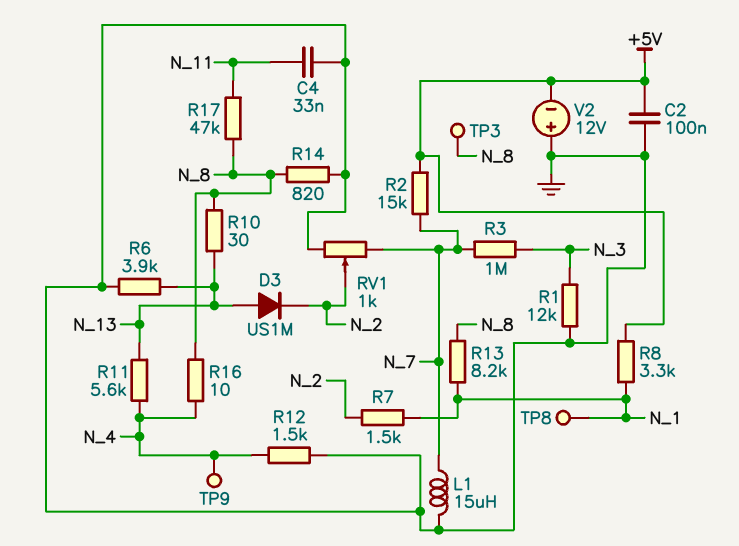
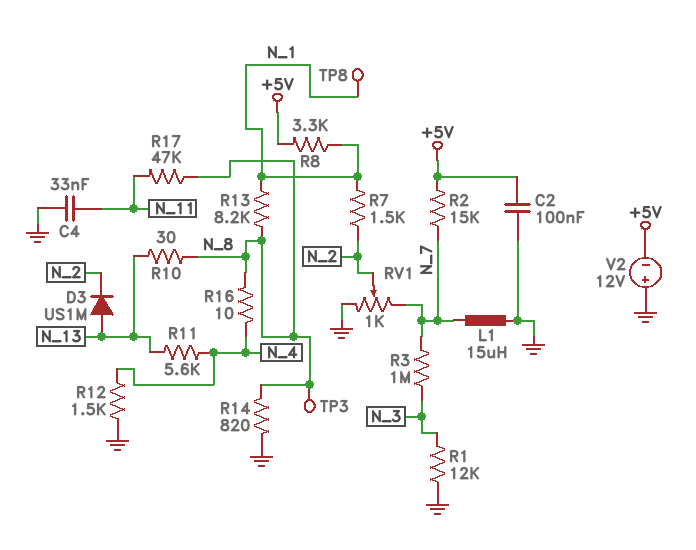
R6: 3.9k (GND, N_13) -> none
TP9: test point (N_4) -> none

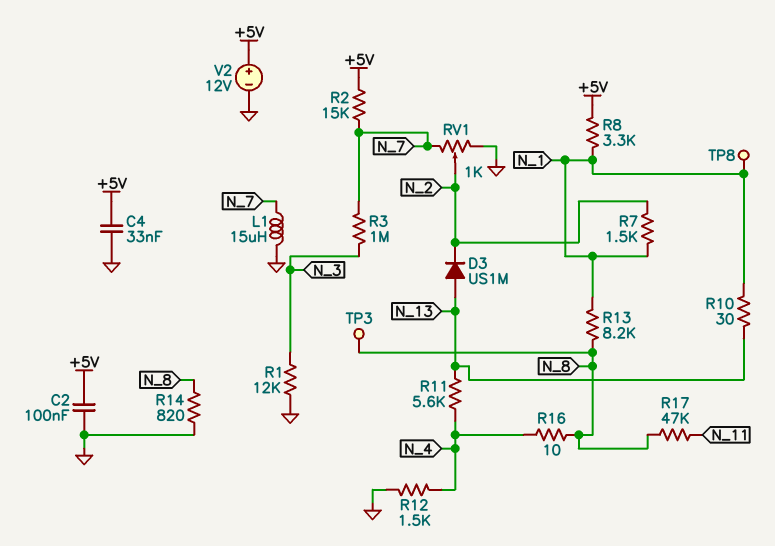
C4: 33nF (GND, N_11) -> 33nF (+5V, GND)
R10: 30 (N_8, N_13) -> 30 (N_1, N_13)
V2: 12V (plus GND, minus +5V) -> 12V (plus +5V, minus GND)

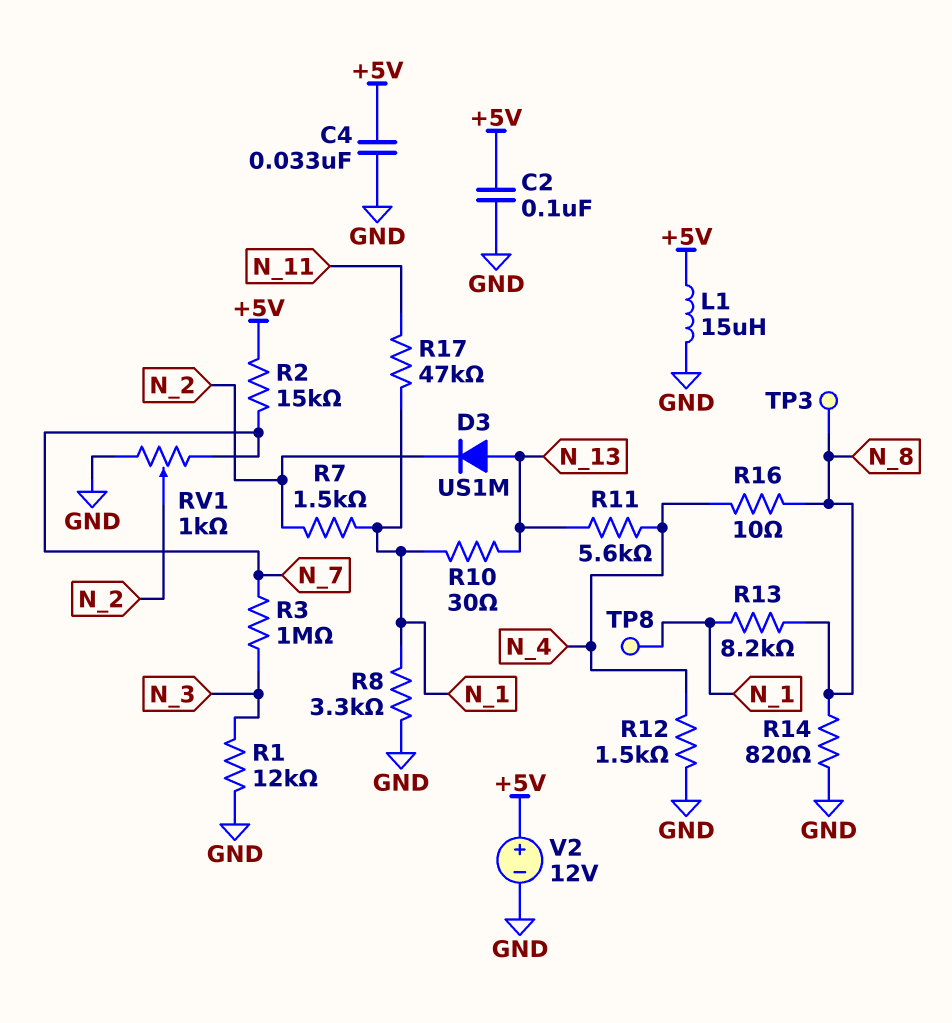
L1: 15uH (GND, N_7) -> 15uH (+5V, GND)
R8: 3.3k (+5V, N_1) -> 3.3k (GND, N_1)
R17: 47k (N_8, N_11) -> 47k (N_1, N_11)

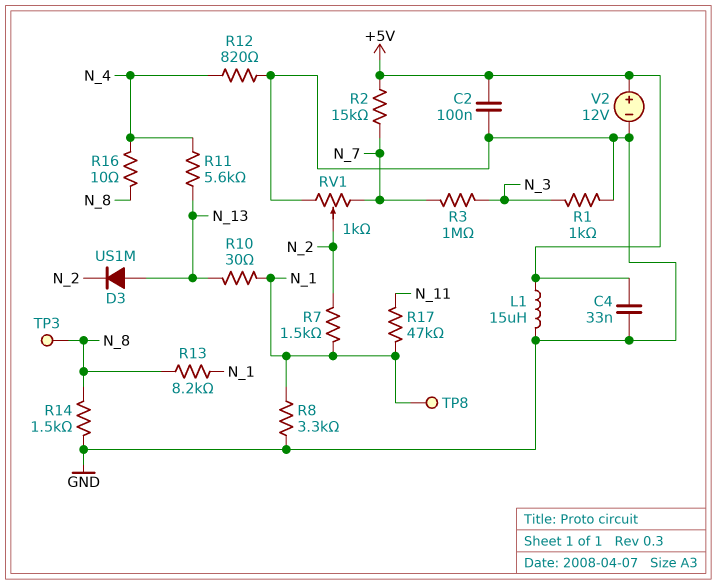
R1: 12k (GND, N_3) -> 1k (GND, N_3)
R12: 1.5k (GND, N_4) -> 820 (GND, N_4)
R14: 820 (GND, N_8) -> 1.5k (GND, N_8)

